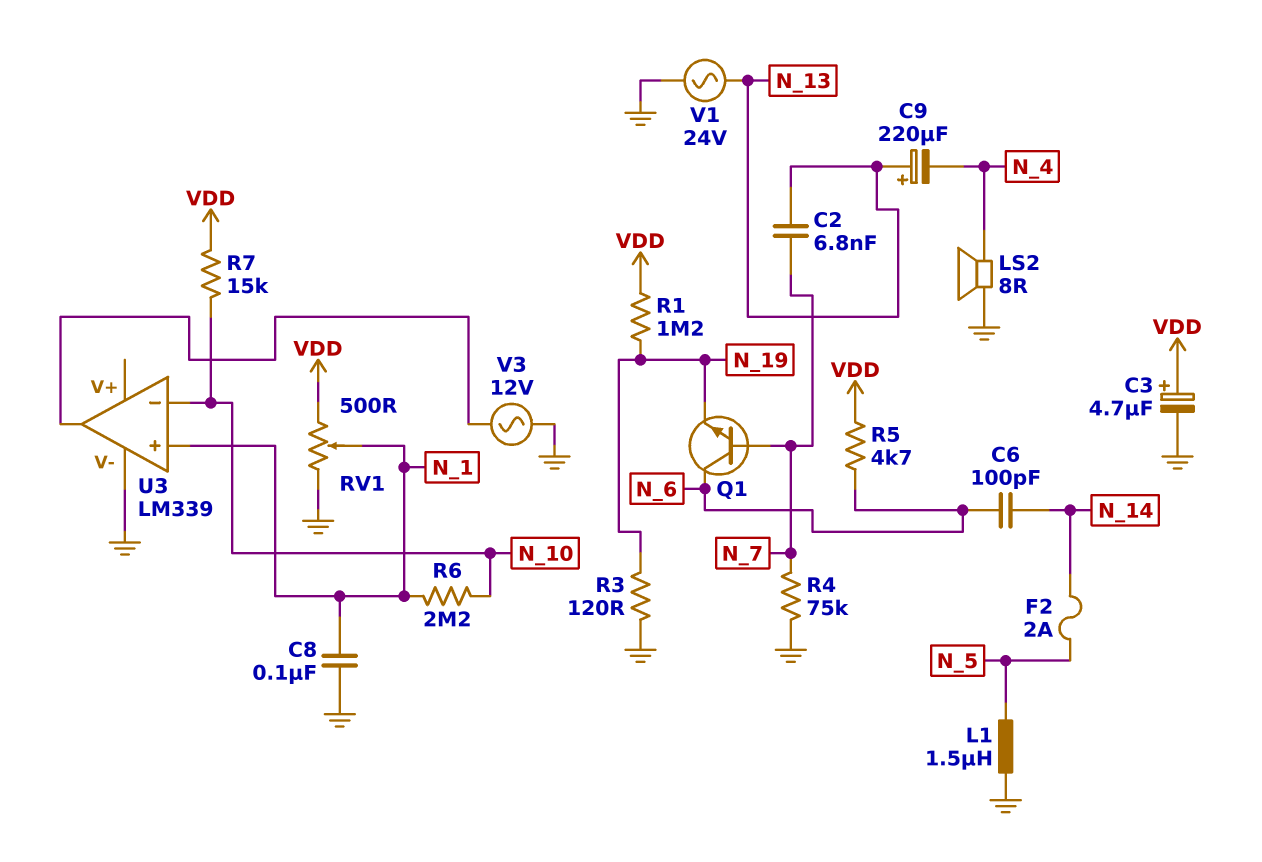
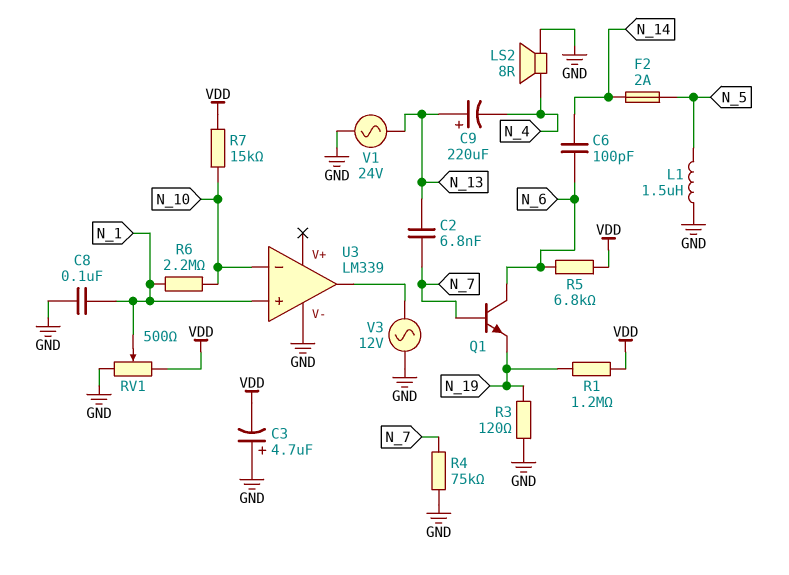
C3: 4.7uF (plus VDD, minus GND) -> 4.7uF (plus GND, minus VDD)
R5: 4.7k (N_6, VDD) -> 6.8k (N_6, VDD)

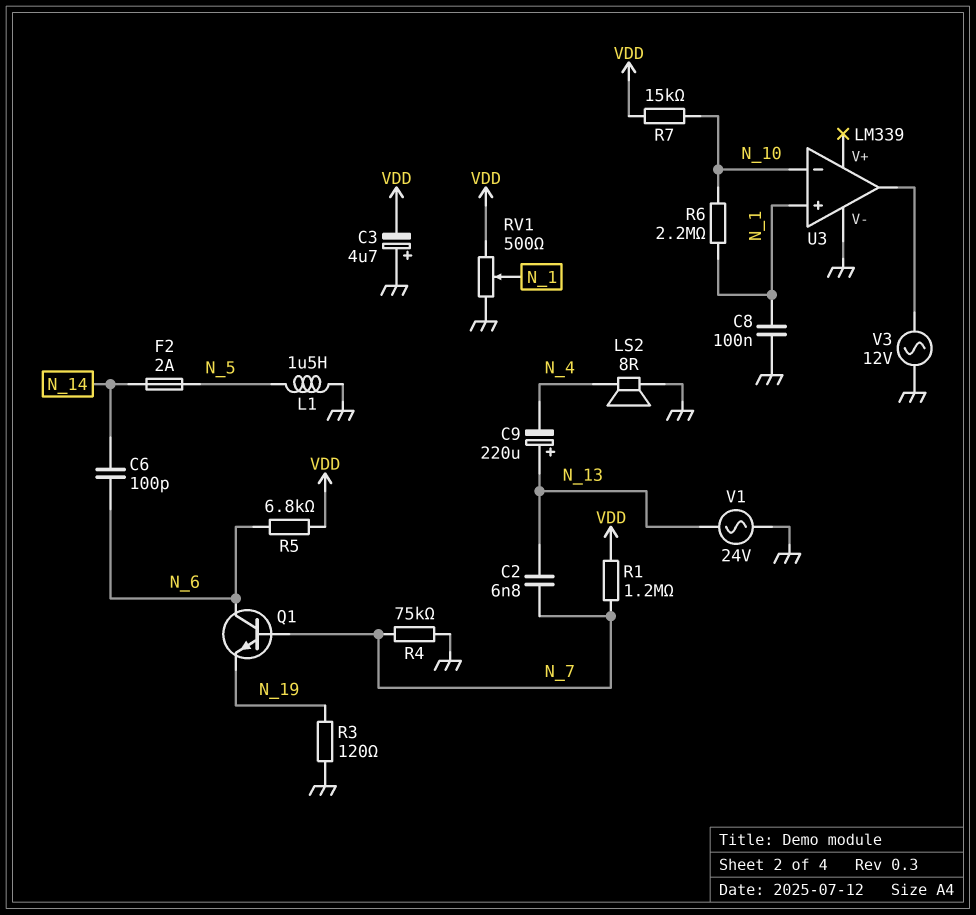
R1: 1.2M (N_19, VDD) -> 1.2M (N_7, VDD)

